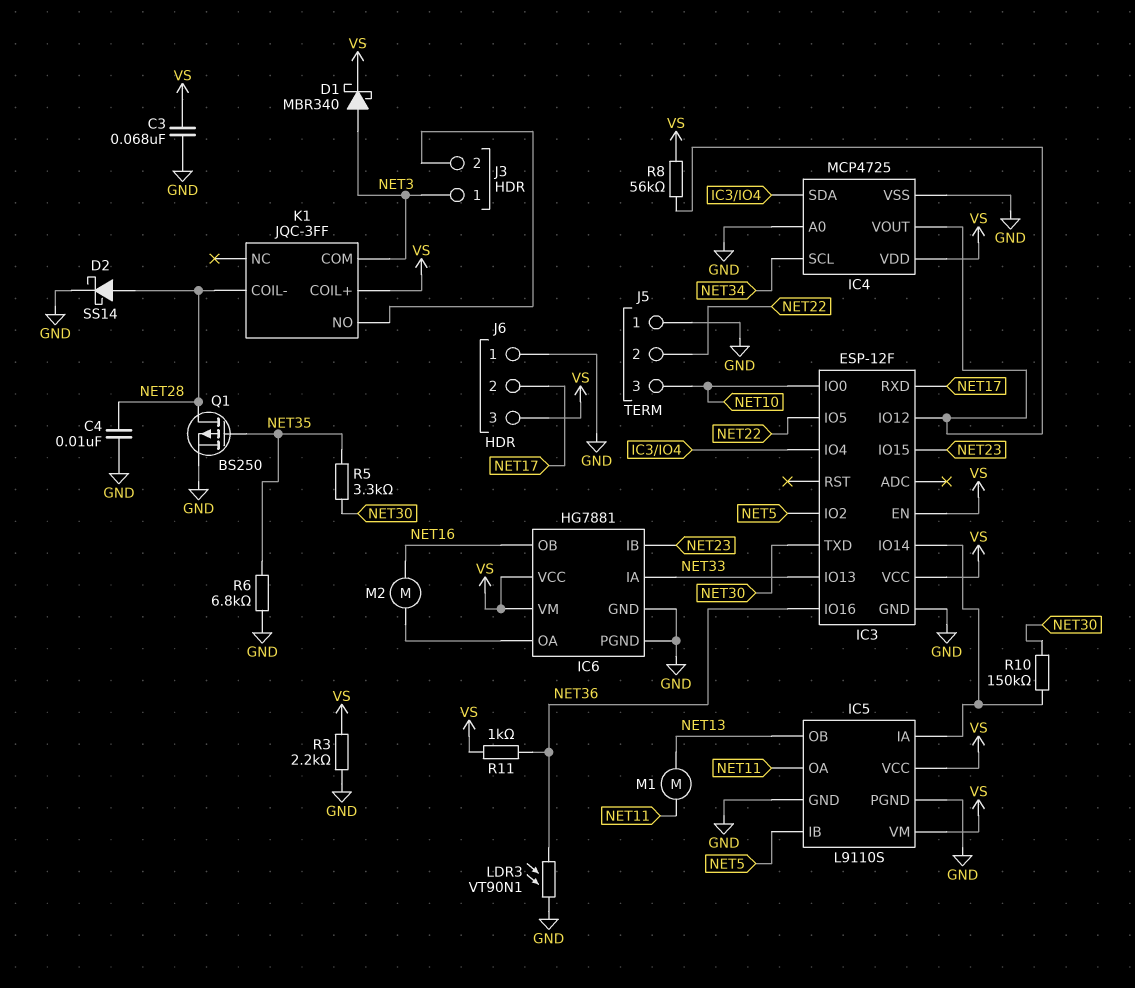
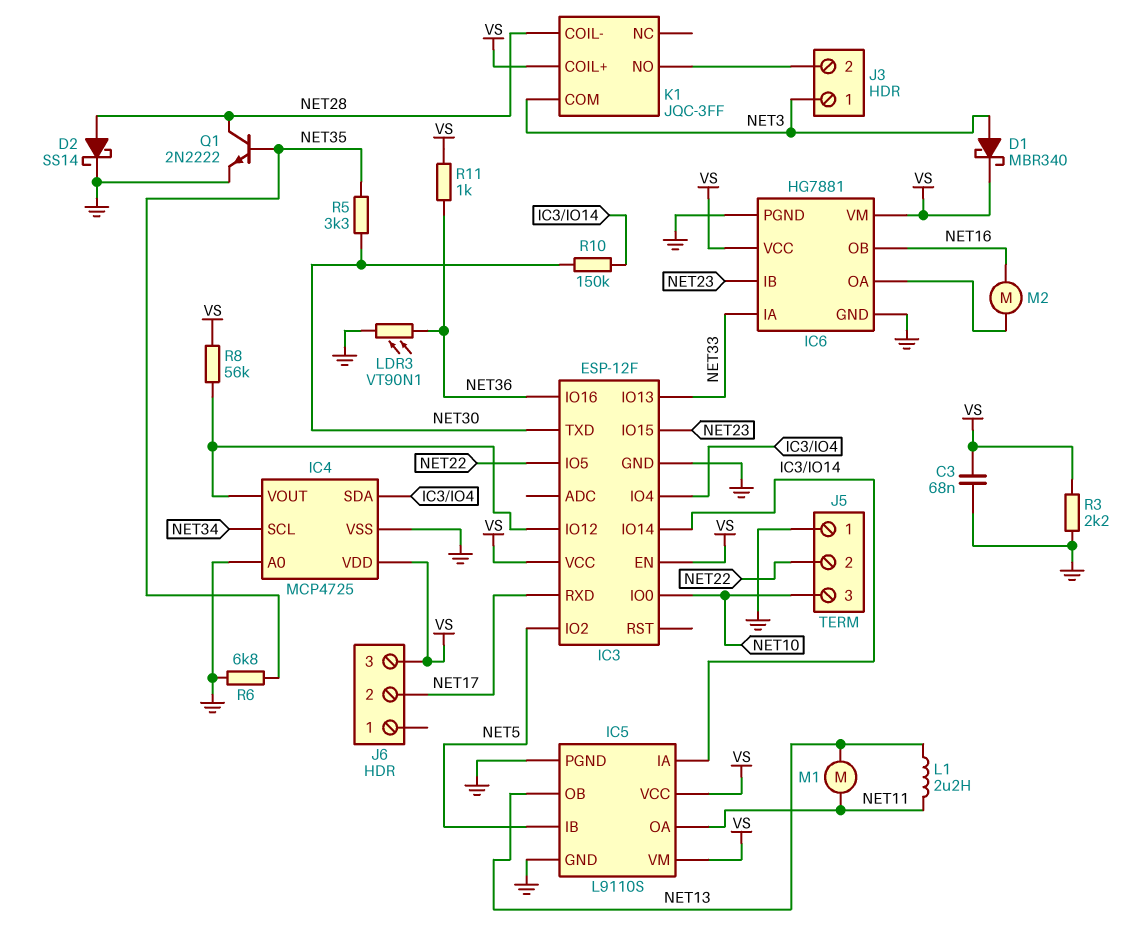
C4: 10nF (GND, NET28) -> none
J6 pin 1: GND -> none
L1: none -> 2.2uH (NET11, NET13)
Q1: PMOS BS250 (G NET35, D NET28, S GND) -> NPN 2N2222 (B NET35, C NET28, E GND)

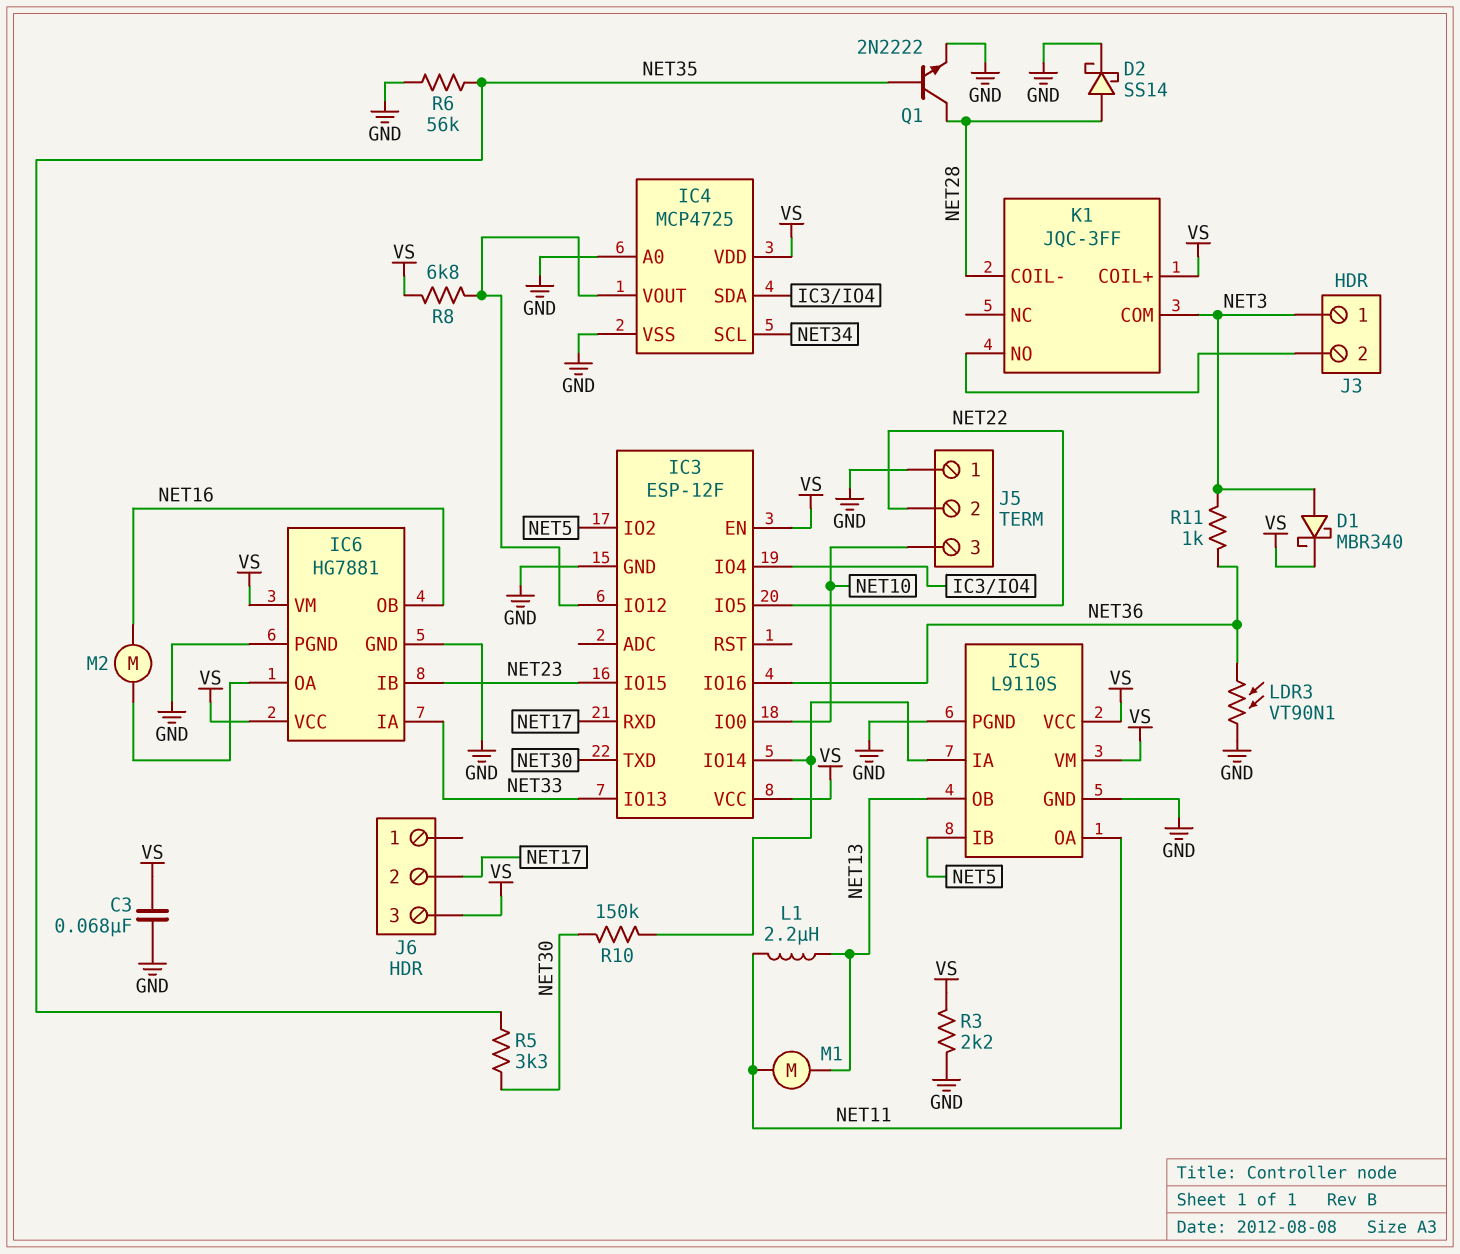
R6: 6.8k (GND, NET35) -> 56k (GND, NET35)
R8: 56k (IC3/IO12, VS) -> 6.8k (IC3/IO12, VS)
R11: 1k (NET36, VS) -> 1k (NET3, NET36)

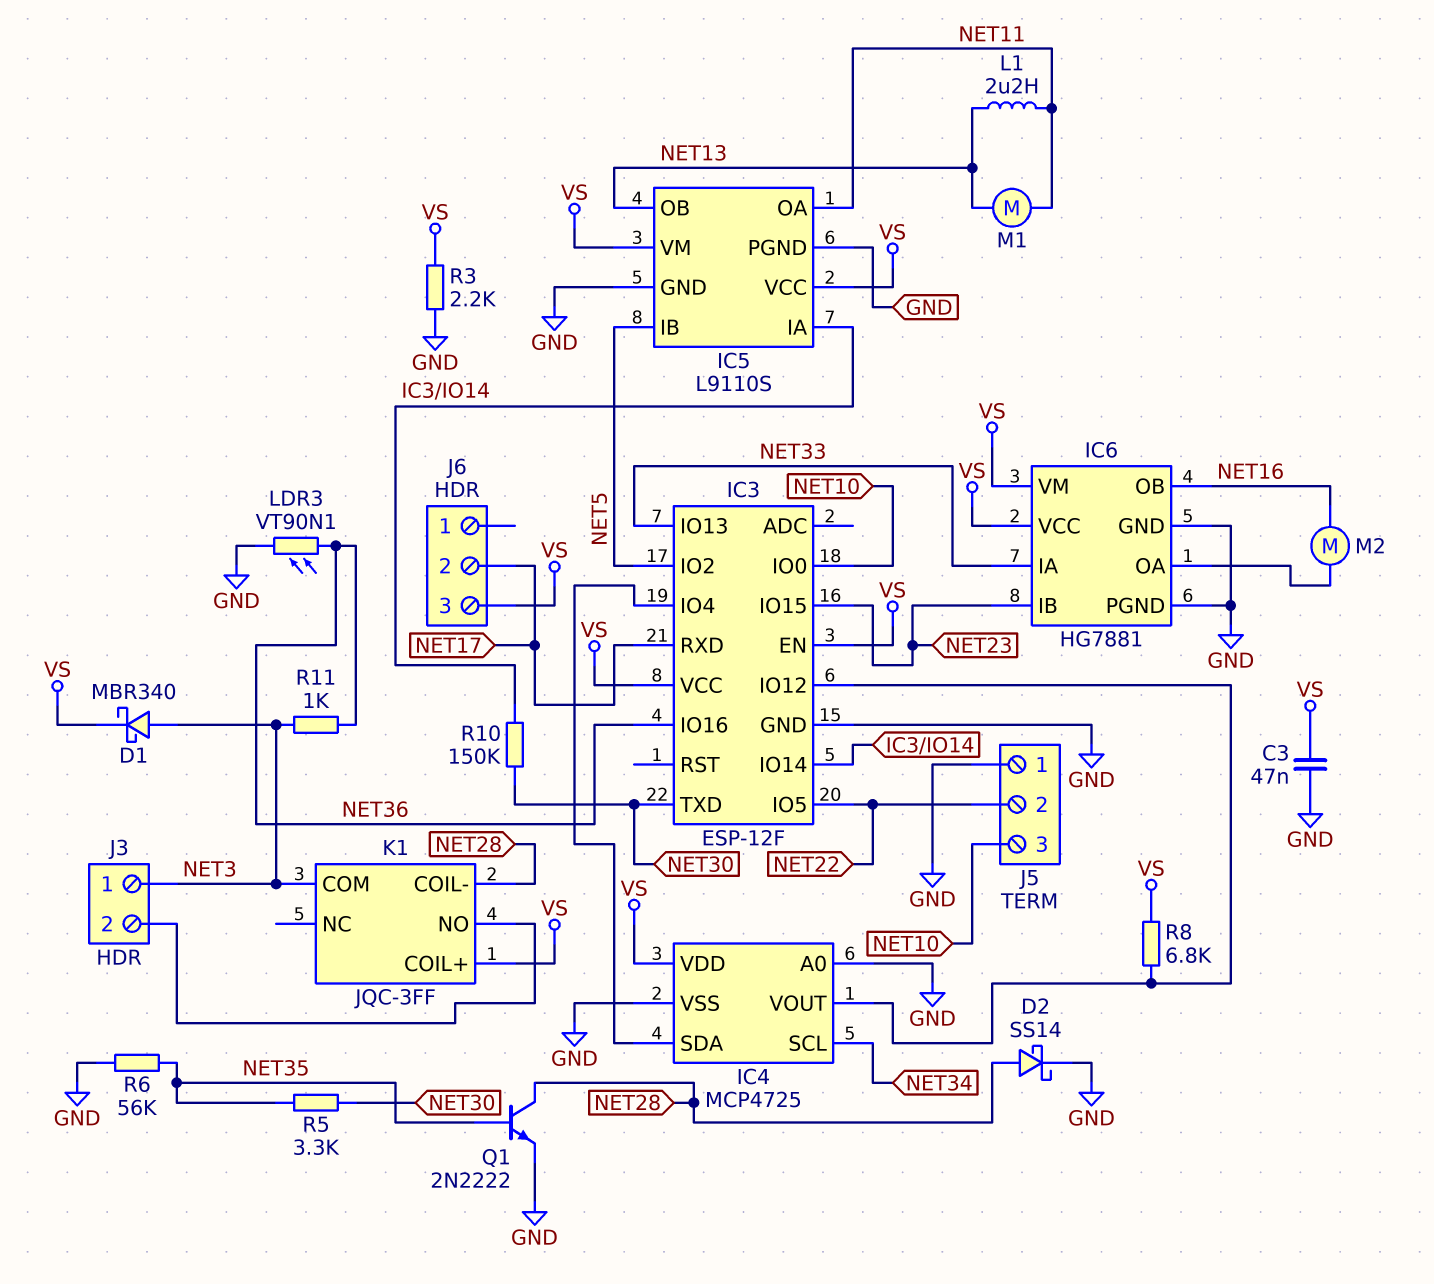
C3: 68nF (GND, VS) -> 47nF (GND, VS)

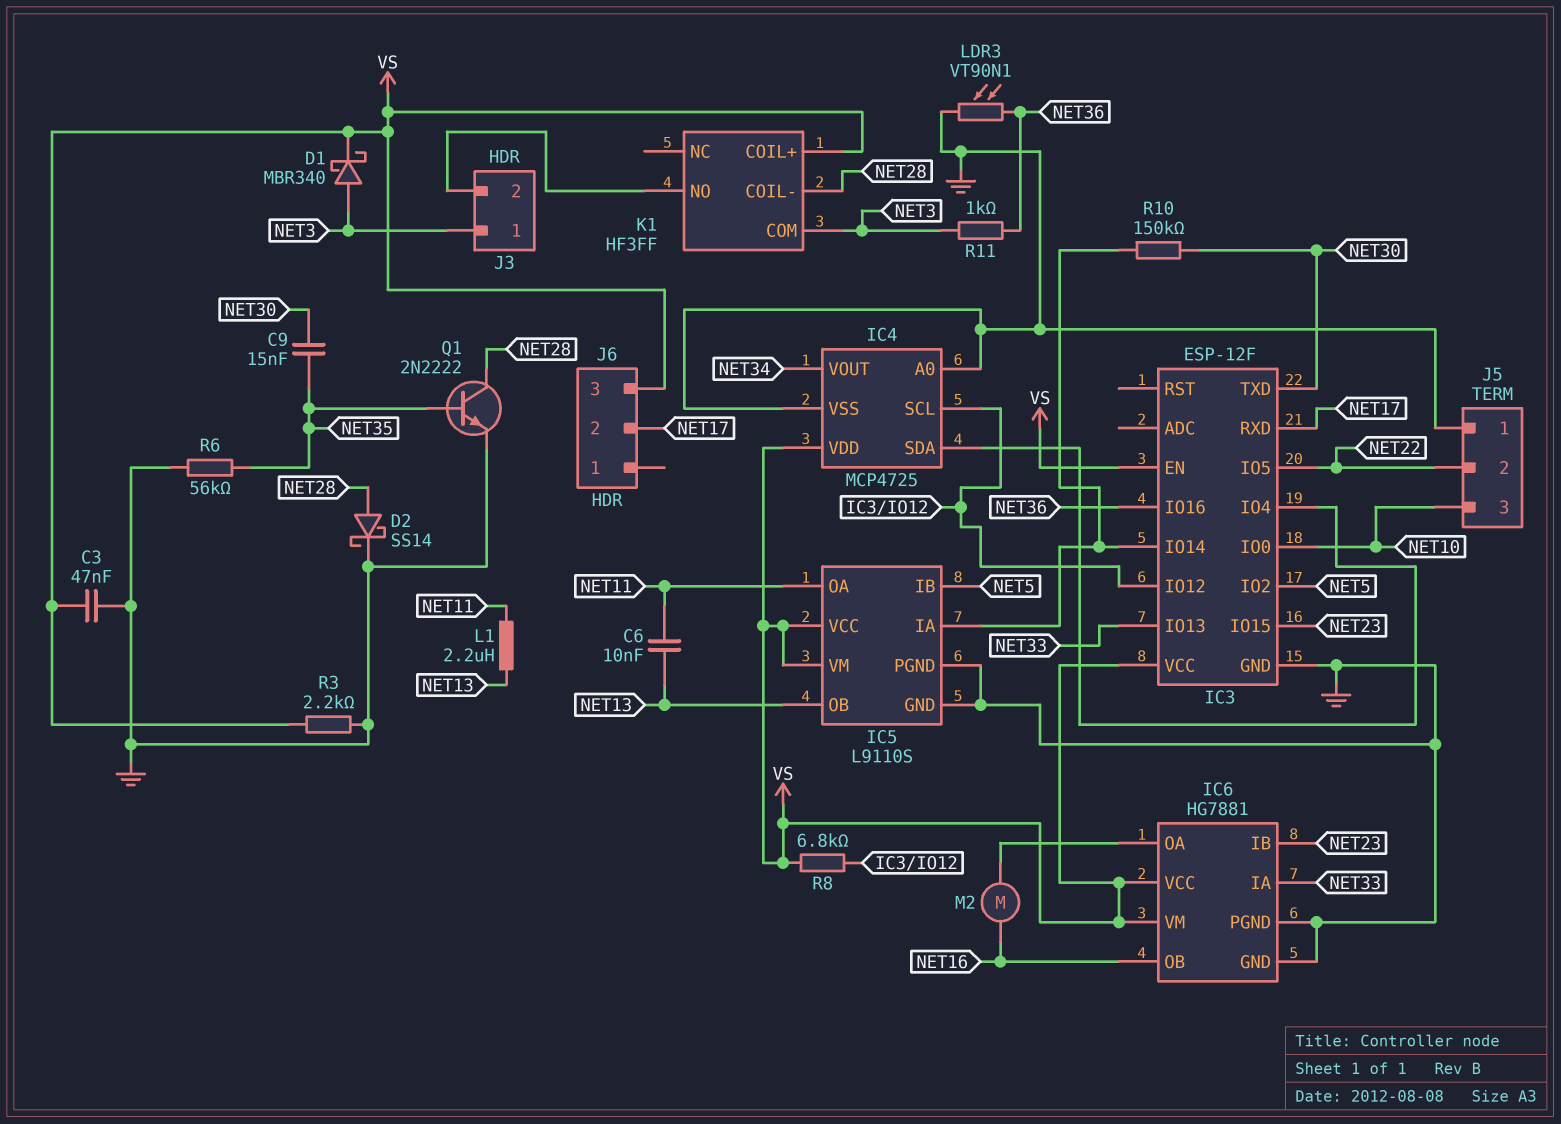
C6: none -> 10nF (NET11, NET13)
C9: none -> 15nF (NET30, NET35)
IC4 pin SCL: NET34 -> IC3/IO12
IC4 pin VOUT: IC3/IO12 -> NET34
K1: JQC-3FF -> HF3FF
M1: motor (NET11, NET13) -> none
R5: 3.3k (NET30, NET35) -> none

